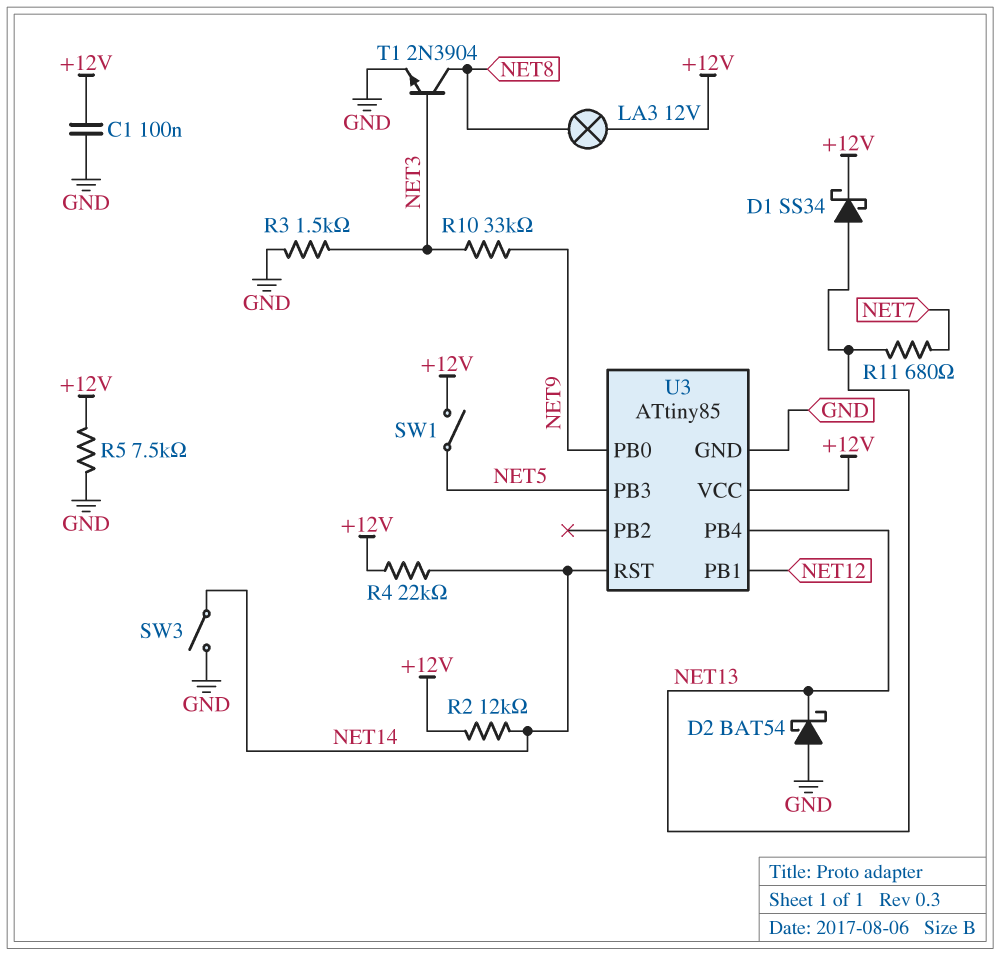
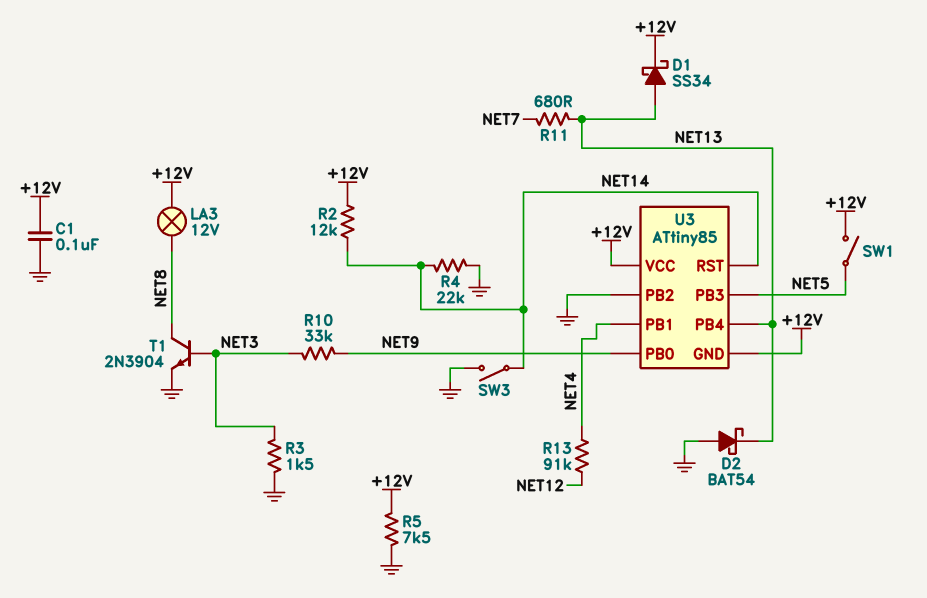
R4: 22k (+12V, NET14) -> 22k (GND, NET14)
R13: none -> 91k (NET4, NET12)
U3 pin GND: GND -> +12V
U3 pin PB1: NET12 -> NET4
U3 pin PB2: none -> GND

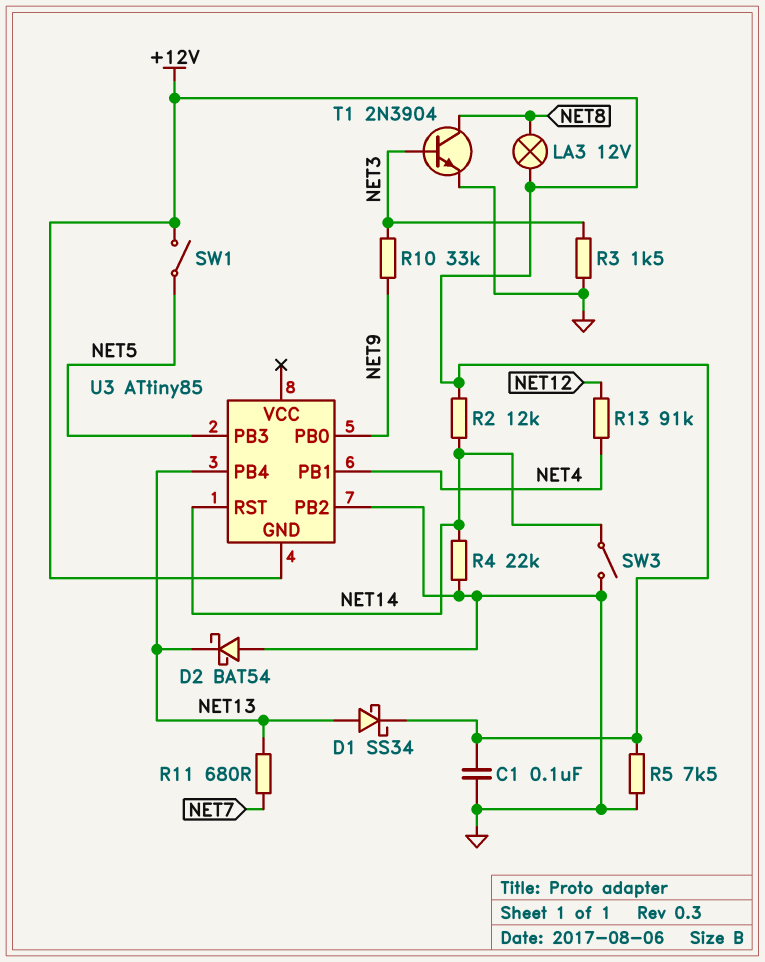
U3 pin VCC: +12V -> none

